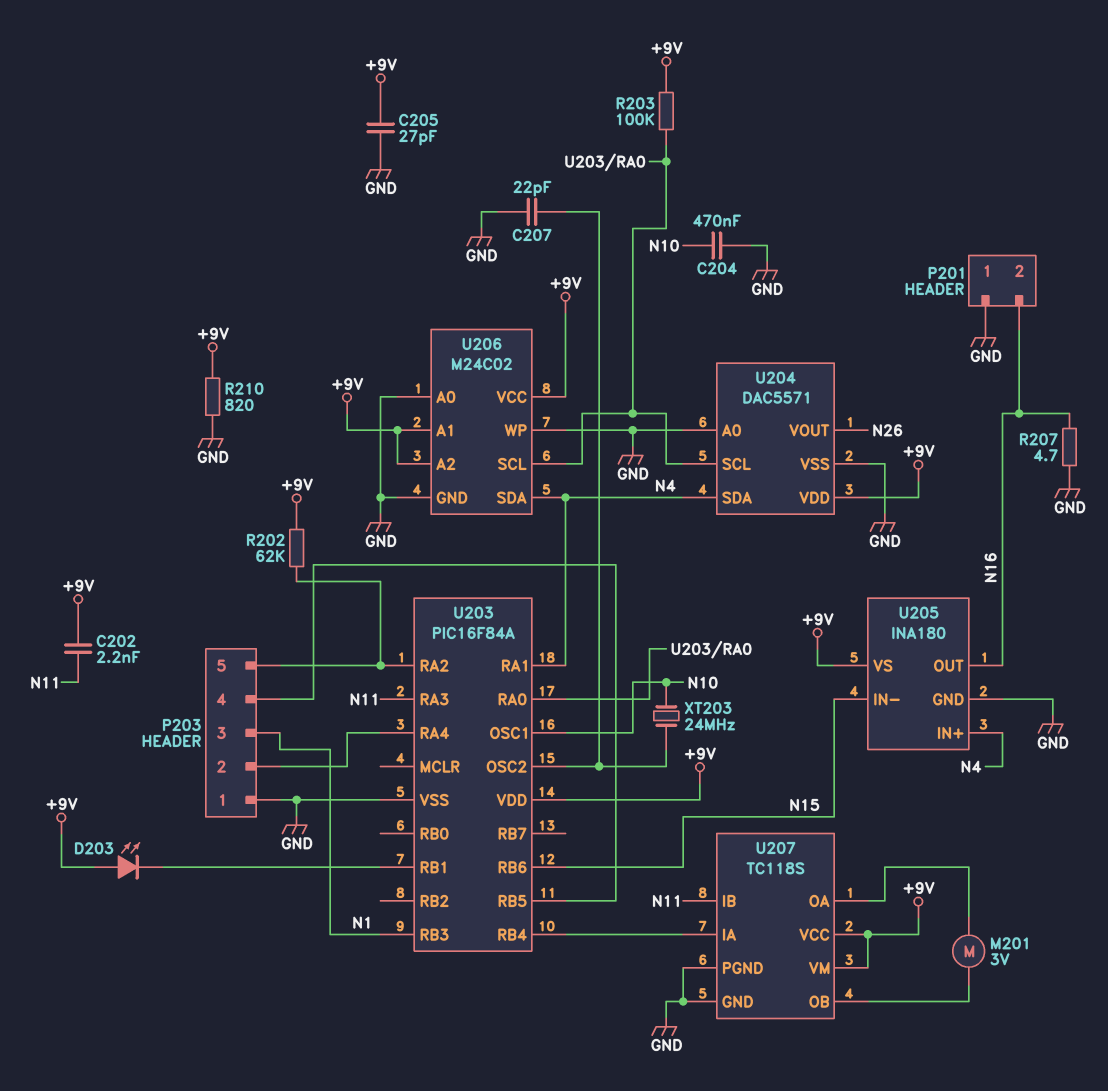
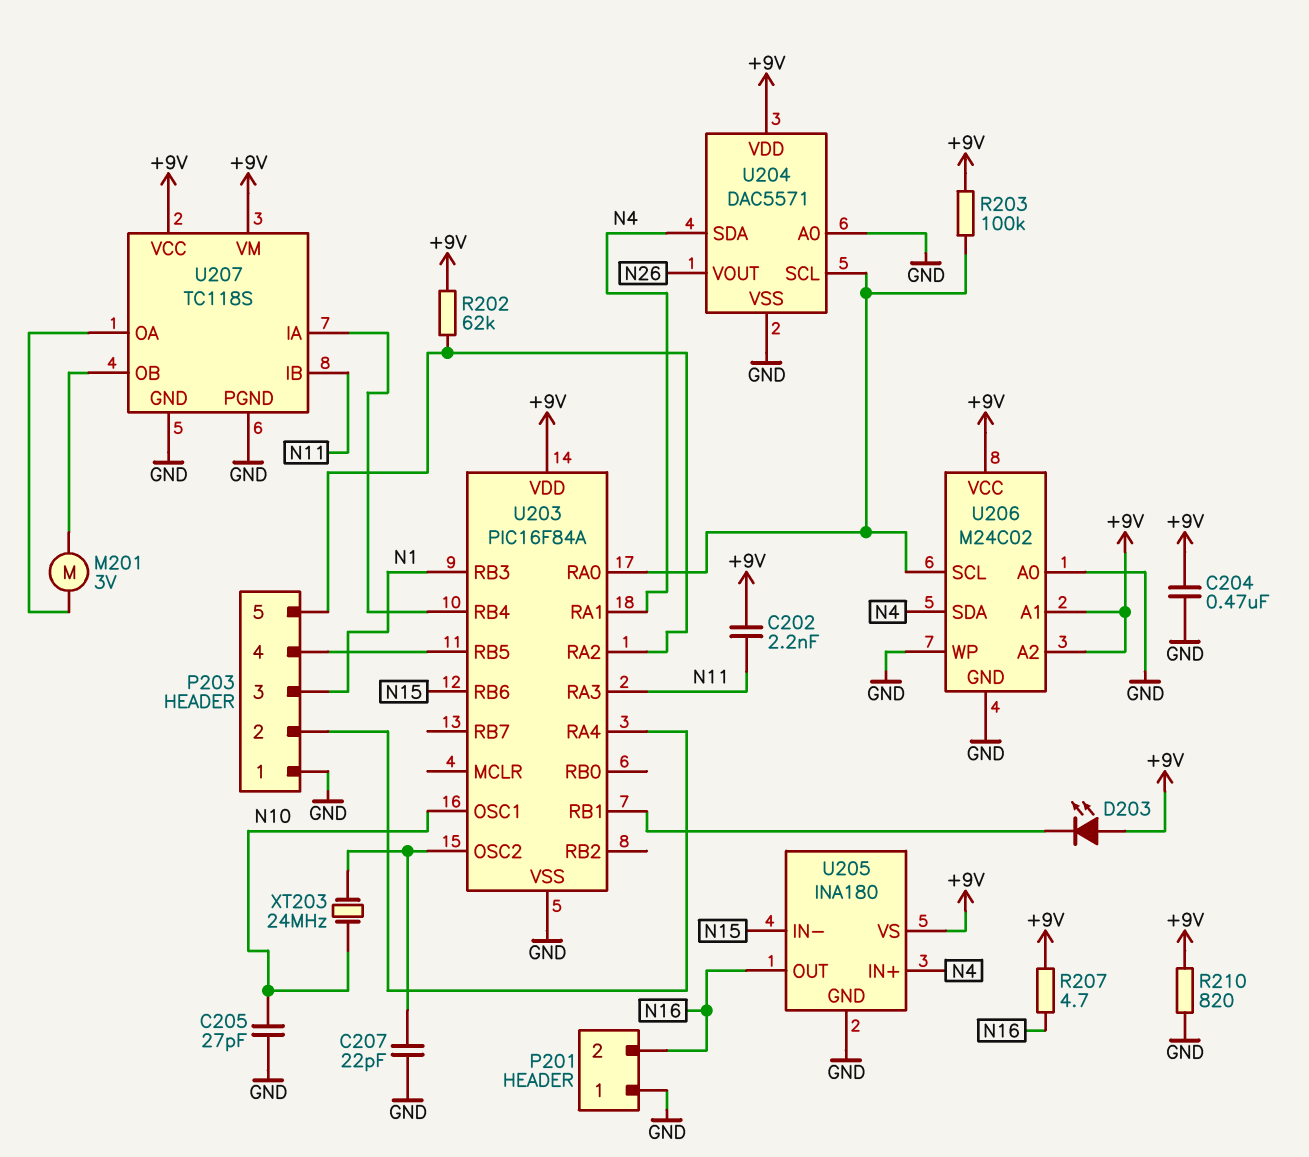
C204: 470nF (GND, N10) -> 470nF (+9V, GND)
C205: 27pF (+9V, GND) -> 27pF (GND, N10)
R207: 4.7 (GND, N16) -> 4.7 (+9V, N16)

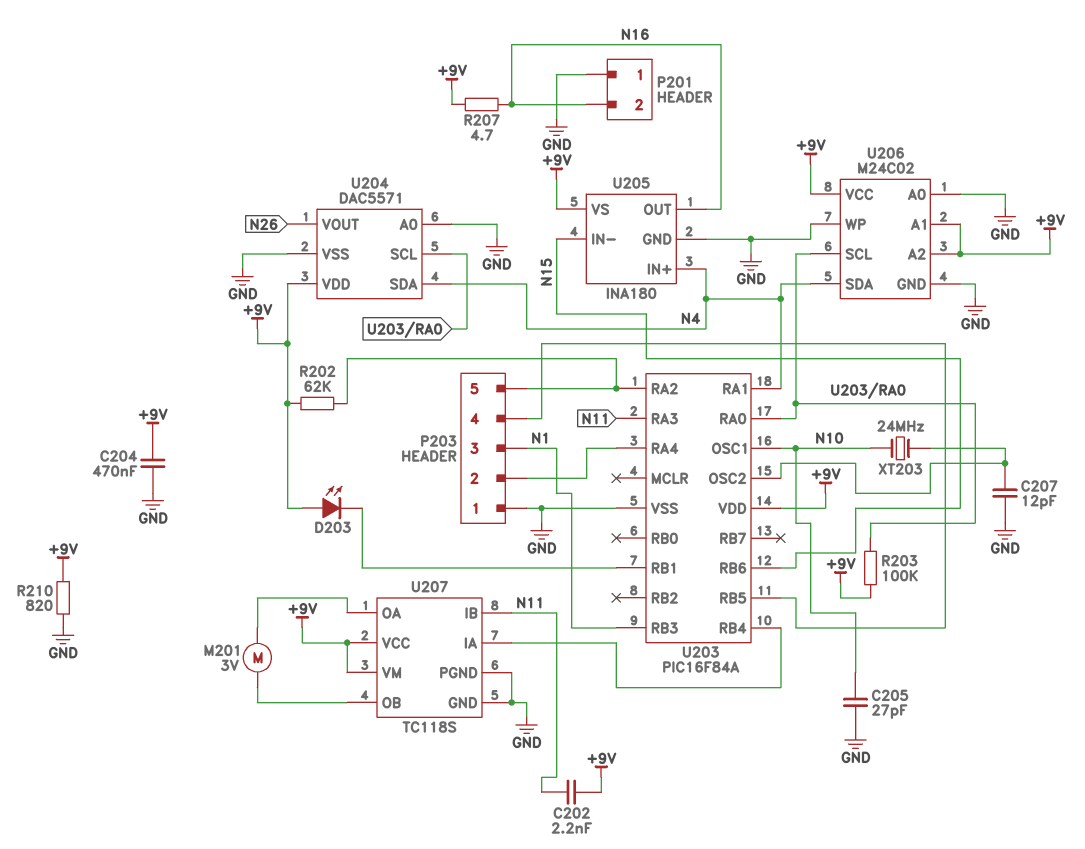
C207: 22pF (GND, U203/OSC2) -> 12pF (GND, U203/OSC2)

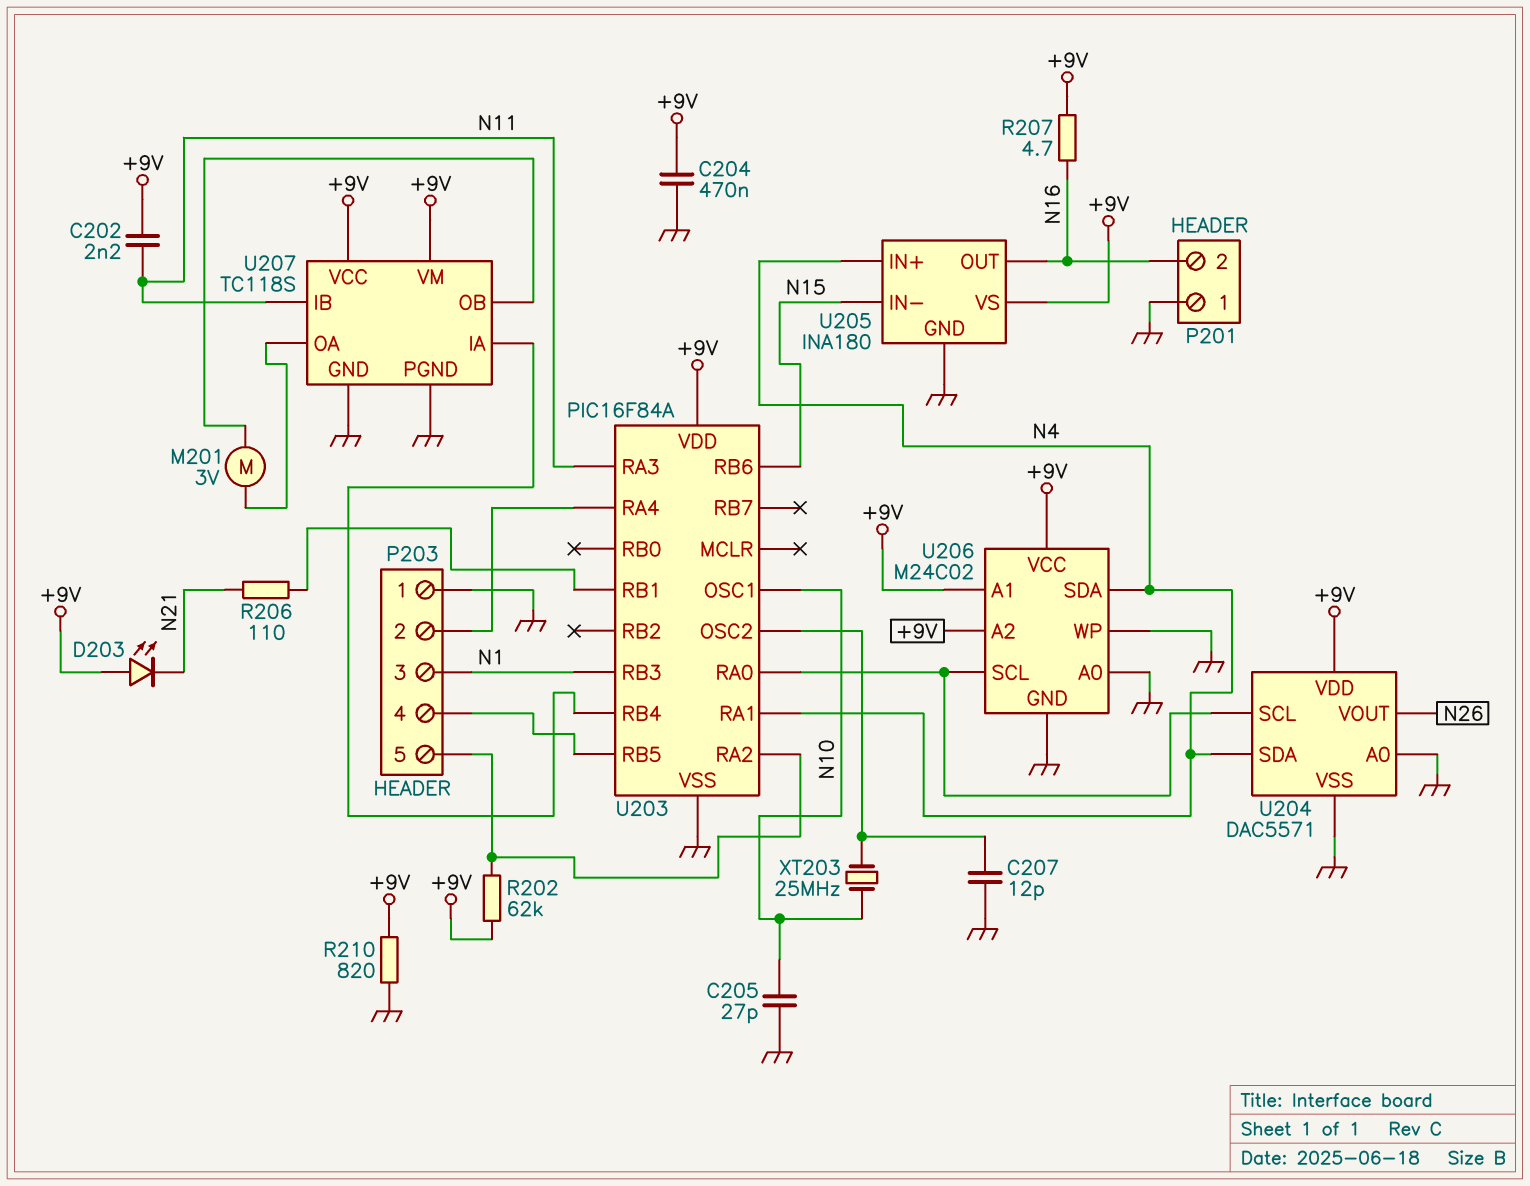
D203: LED (A +9V, K U203/RB1) -> LED (A +9V, K N21)
R203: 100k (+9V, U203/RA0) -> none
R206: none -> 110 (N21, U203/RB1)
XT203: 24MHz (N10, U203/OSC2) -> 25MHz (N10, U203/OSC2)

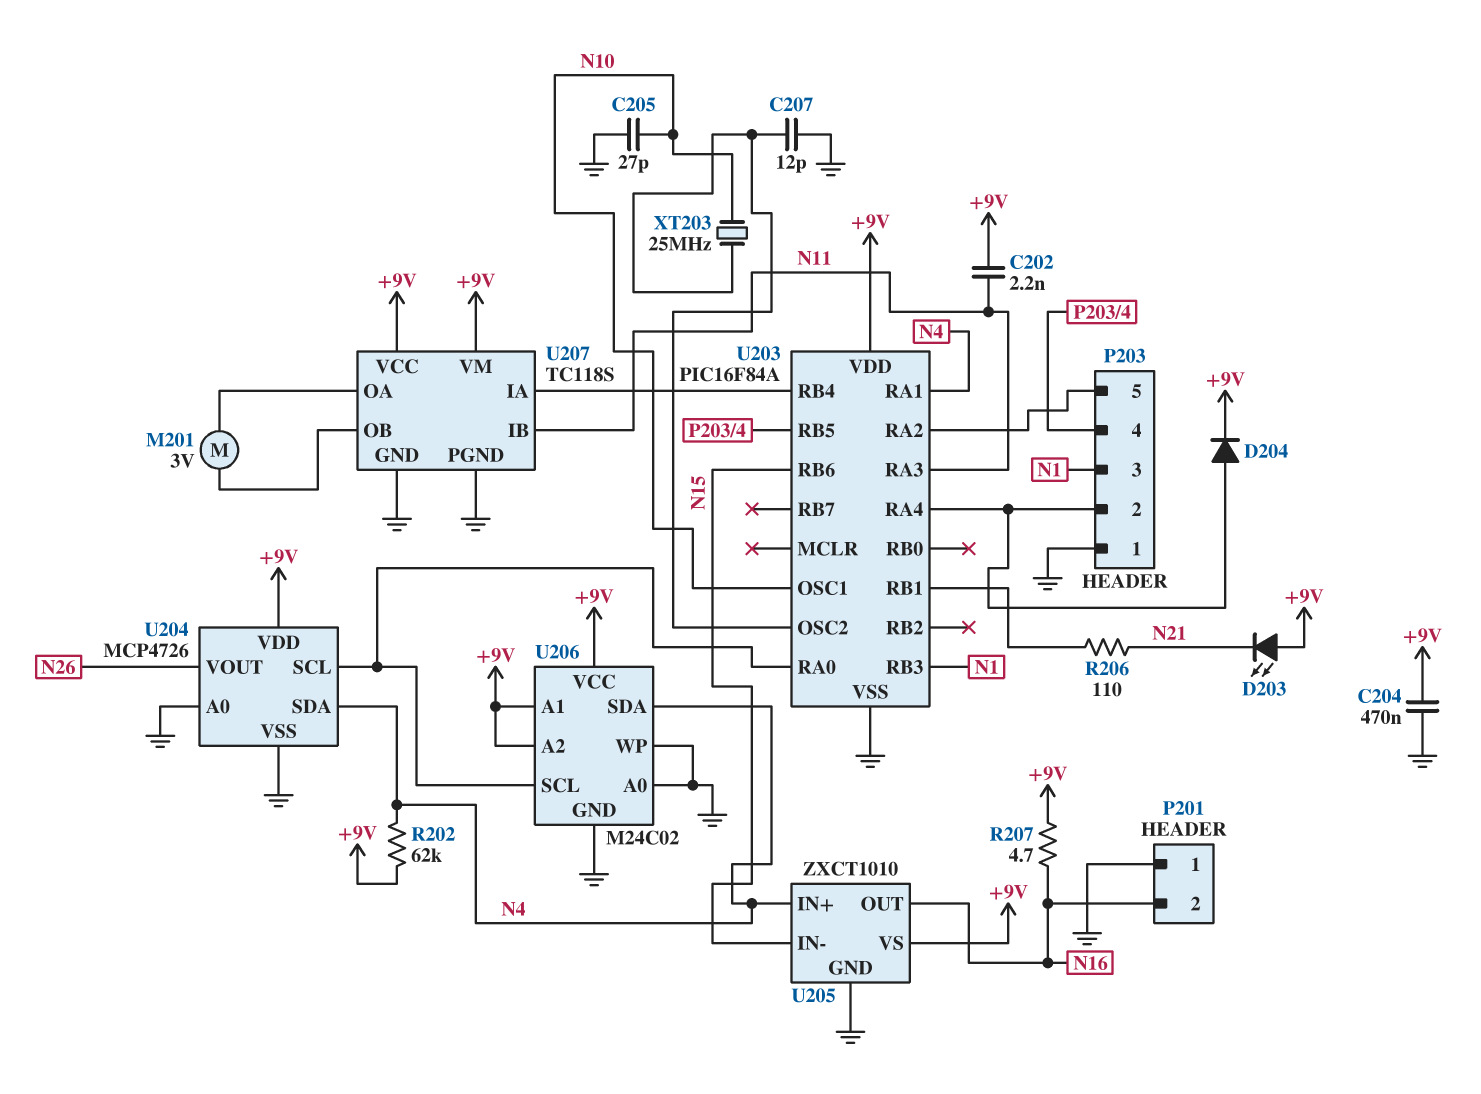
D204: none -> diode (A P203/2, K +9V)
R202: 62k (+9V, P203/5) -> 62k (+9V, N4)
R210: 820 (+9V, GND) -> none
U204: DAC5571 -> MCP4726
U205: INA180 -> ZXCT1010

